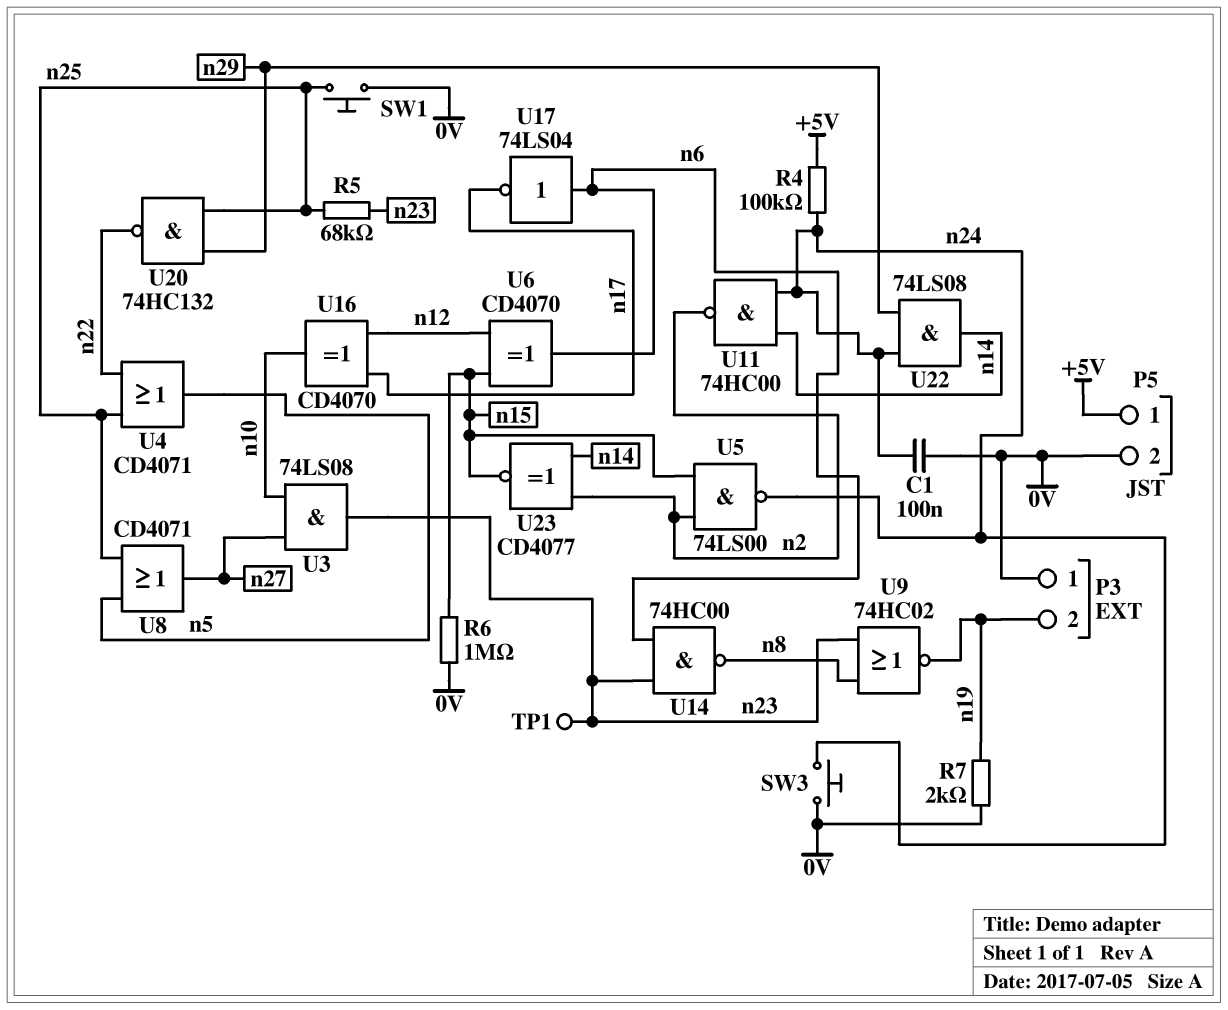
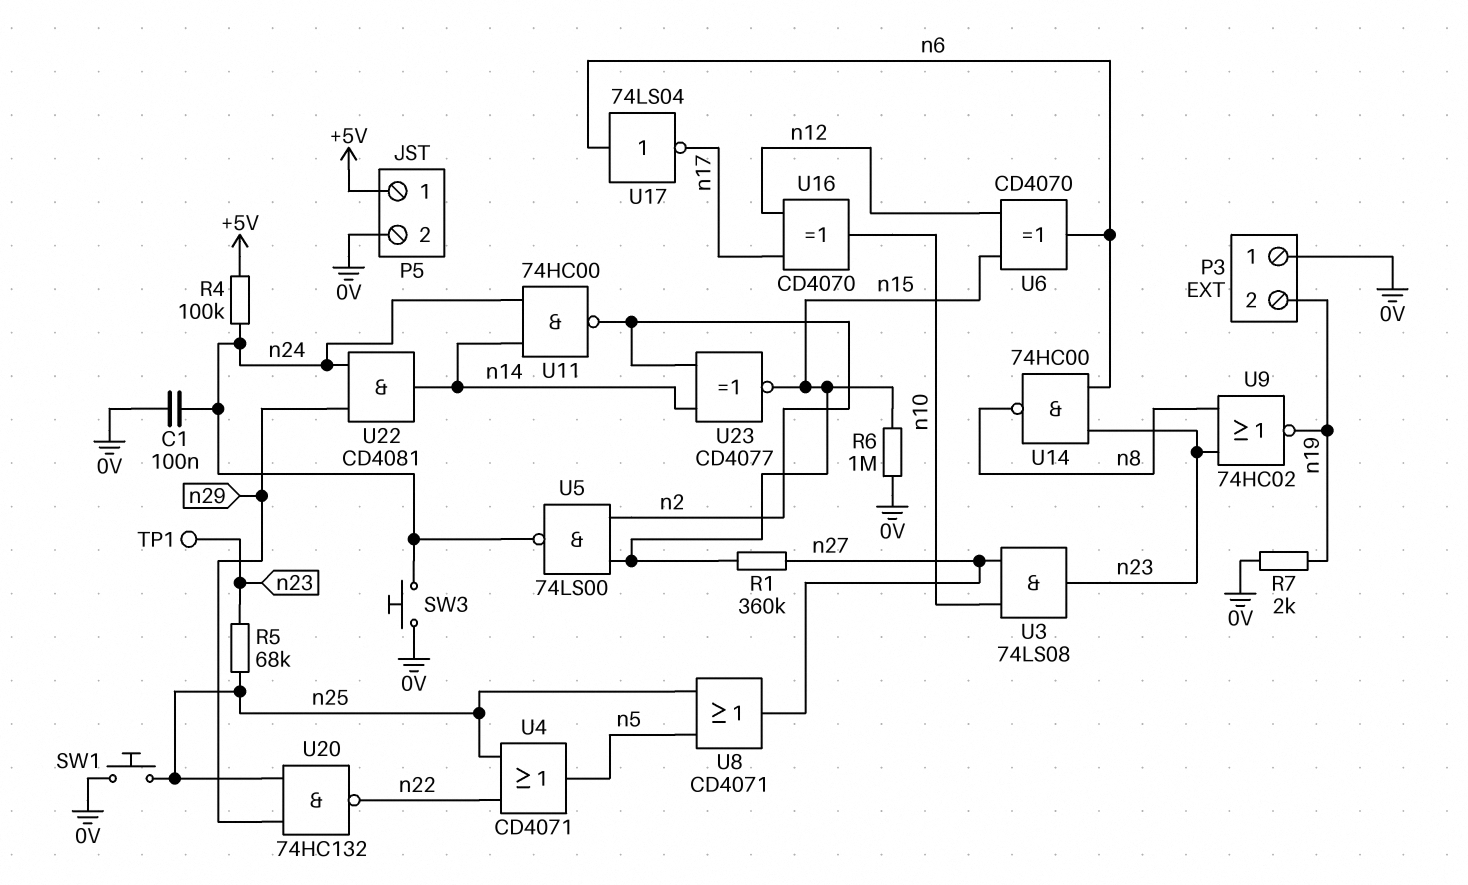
R1: none -> 360k (n15, n27)
U22: AND 74LS08 (in n24, in n29, out n14) -> AND CD4081 (in n24, in n29, out n14)

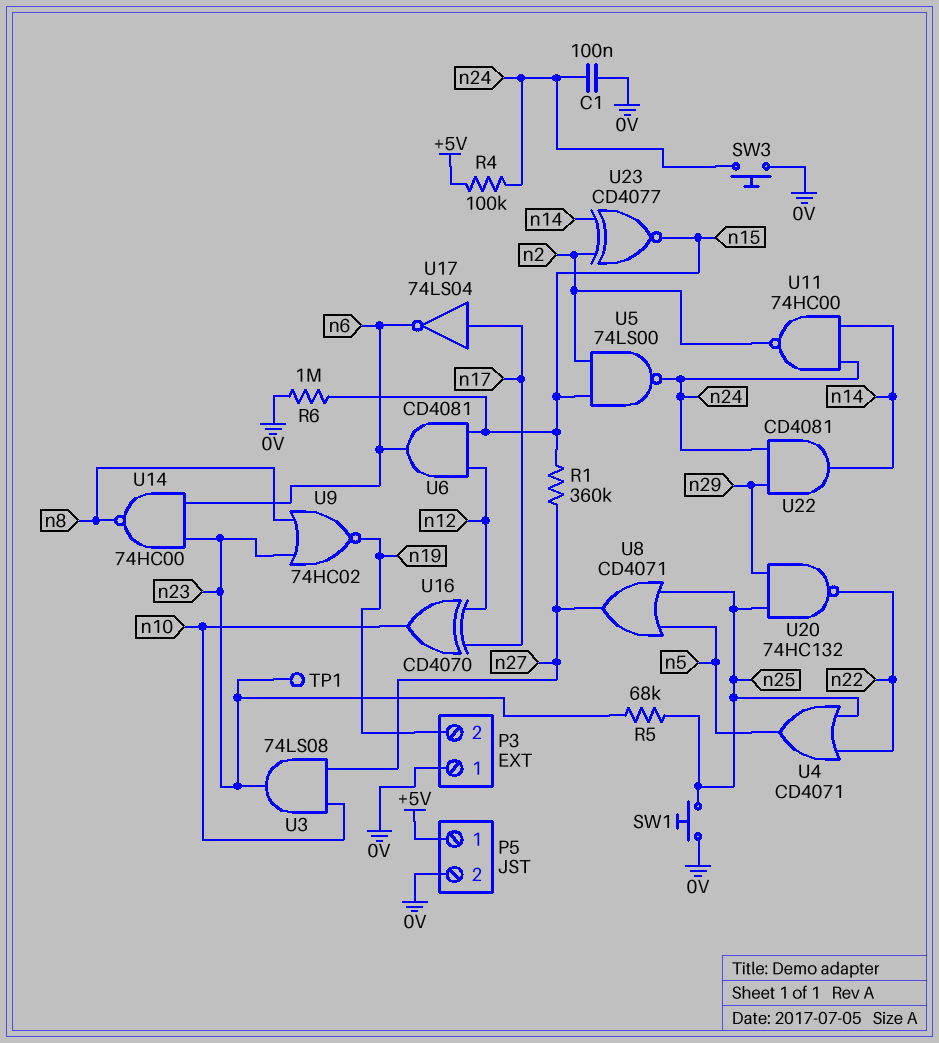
R7: 2k (0V, n19) -> none
U6: XOR CD4070 (in n12, in n15, out n6) -> AND CD4081 (in n12, in n15, out n6)
U17: NOT 74LS04 (in n6, out n17) -> NOT 74LS04 (in n17, out n6)

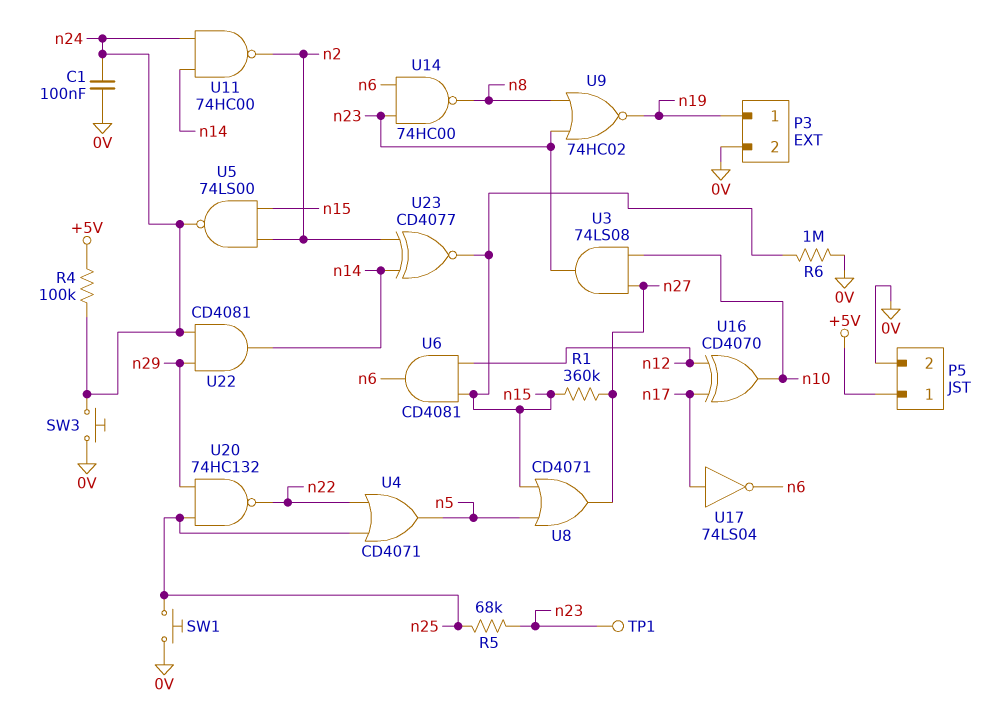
P3 pin 1: 0V -> n19
P3 pin 2: n19 -> 0V
U8: OR CD4071 (in n5, in n25, out n27) -> OR CD4071 (in n5, in n15, out n27)

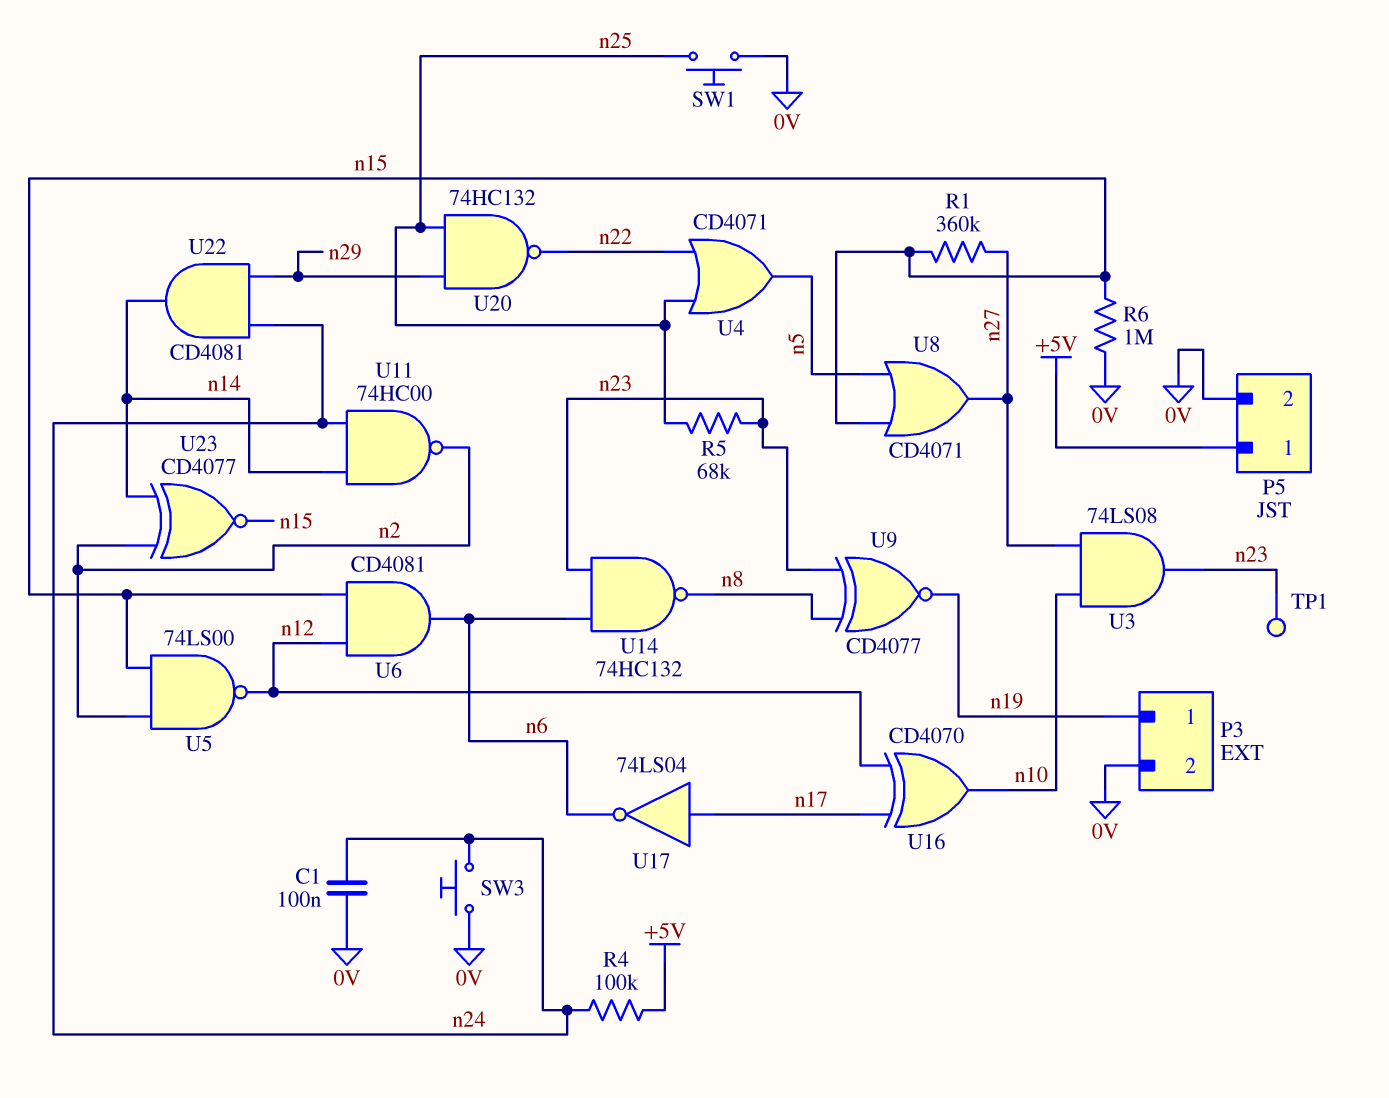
U5: NAND 74LS00 (in n2, in n15, out n24) -> NAND 74LS00 (in n2, in n15, out n12)
U9: NOR 74HC02 (in n8, in n23, out n19) -> XNOR CD4077 (in n8, in n23, out n19)
U14: NAND 74HC00 (in n6, in n23, out n8) -> NAND 74HC132 (in n6, in n23, out n8)

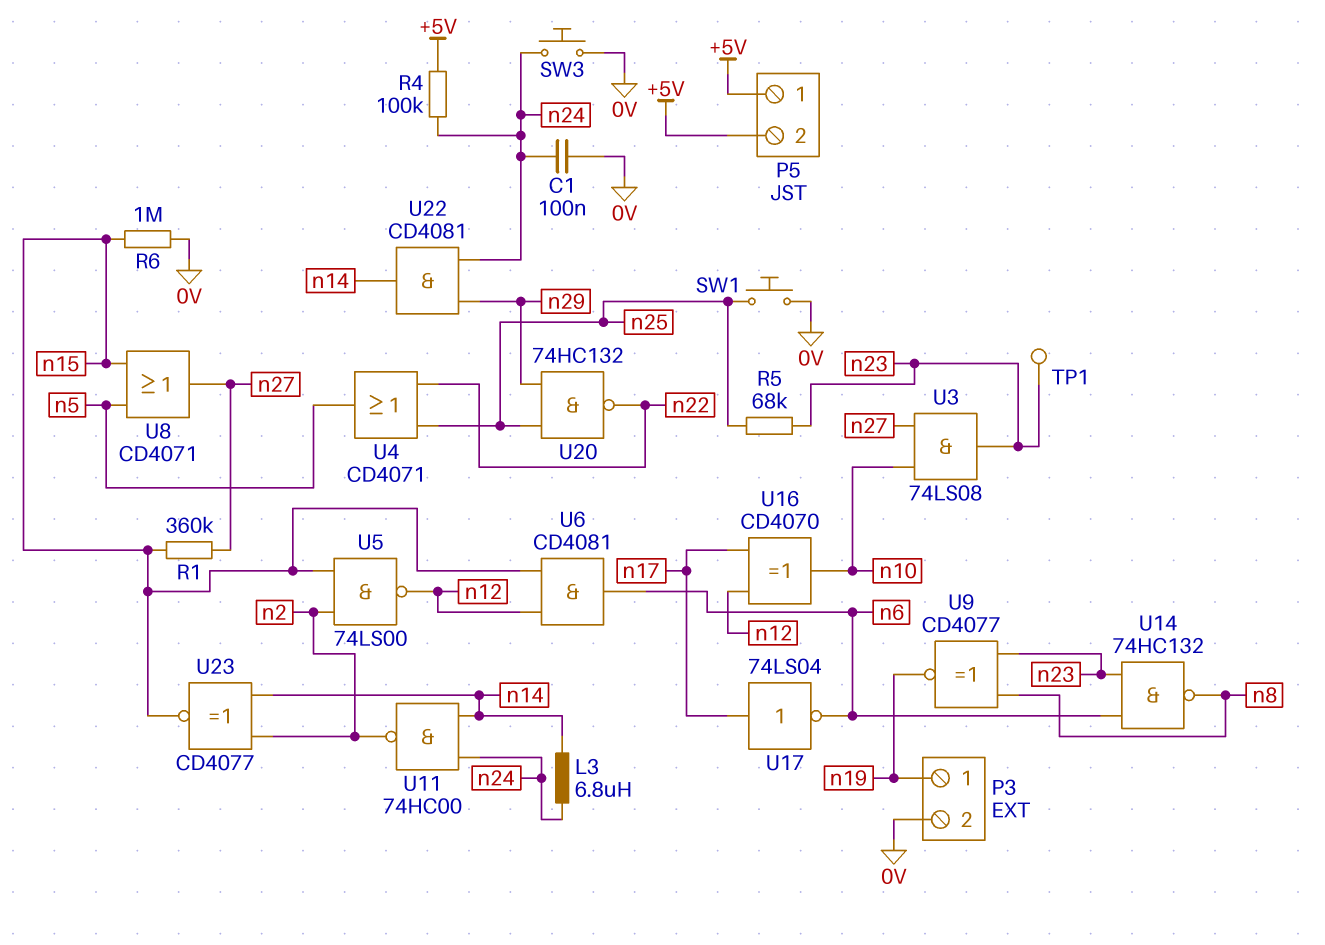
L3: none -> 6.8uH (n14, n24)
P5 pin 2: 0V -> +5V

